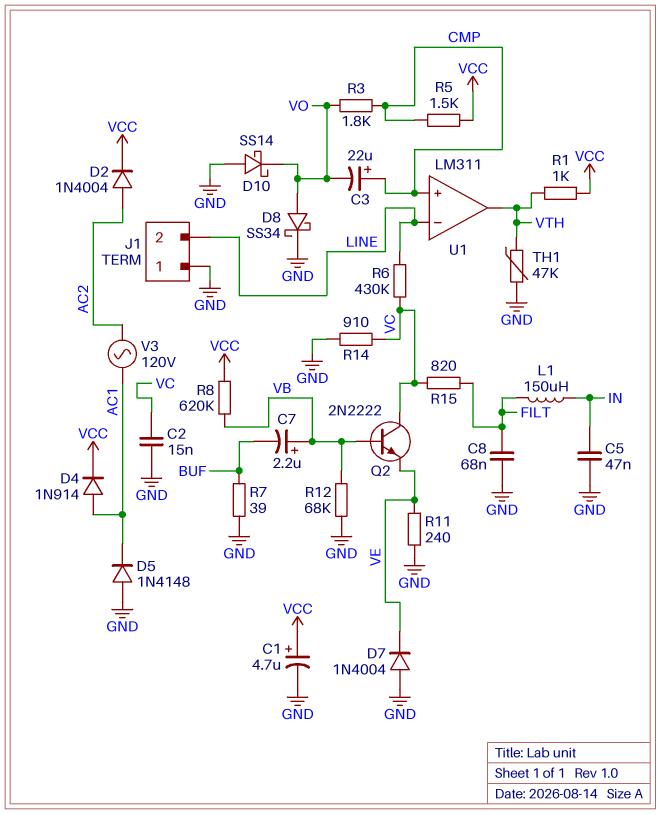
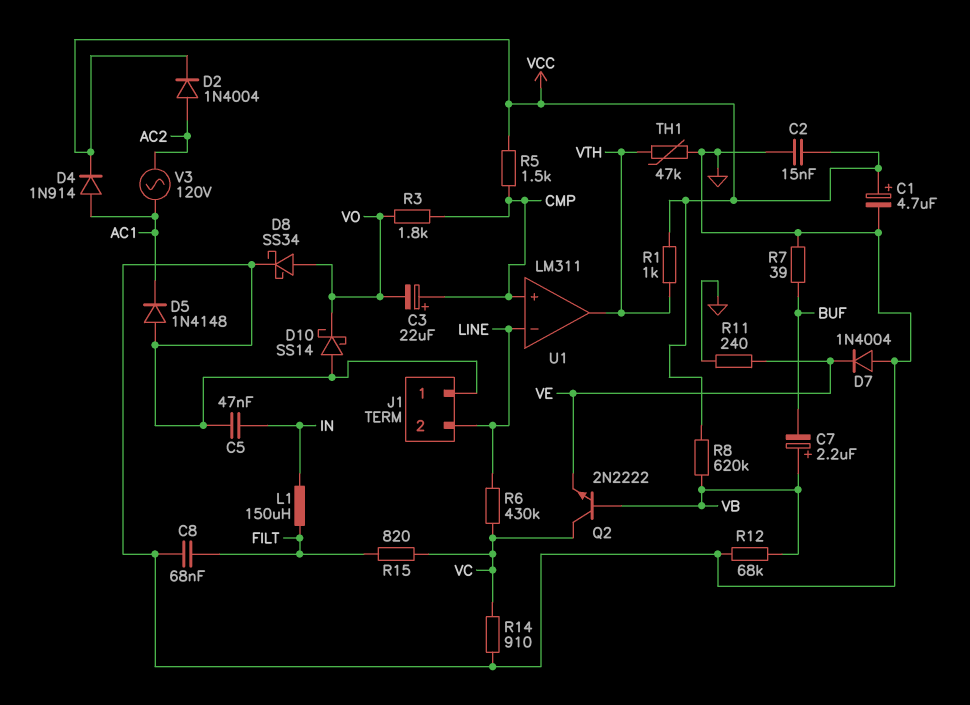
C2: 15nF (GND, VC) -> 15nF (GND, VCC)

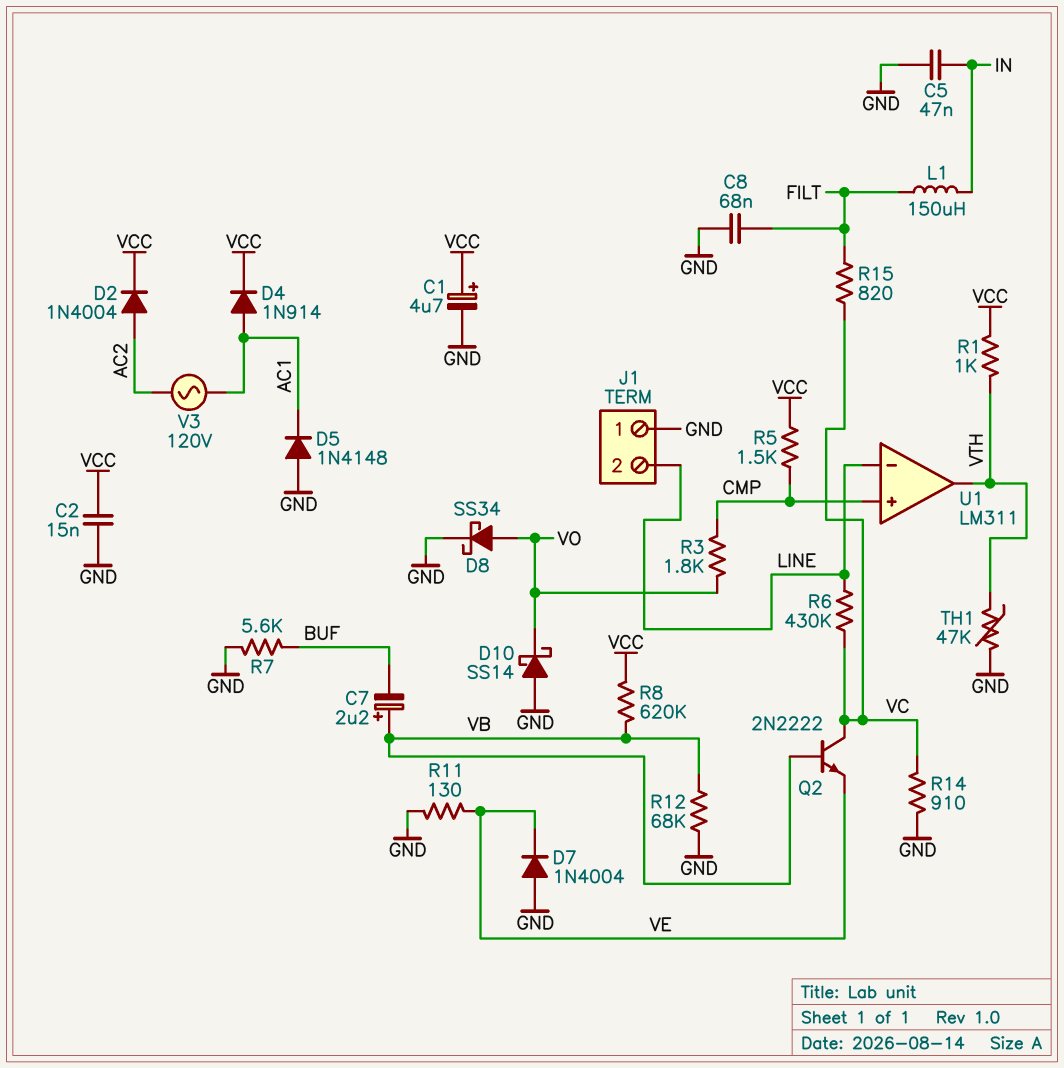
C3: 22uF (plus CMP, minus VO) -> none
R7: 39 (BUF, GND) -> 5.6k (BUF, GND)
R11: 240 (GND, VE) -> 130 (GND, VE)

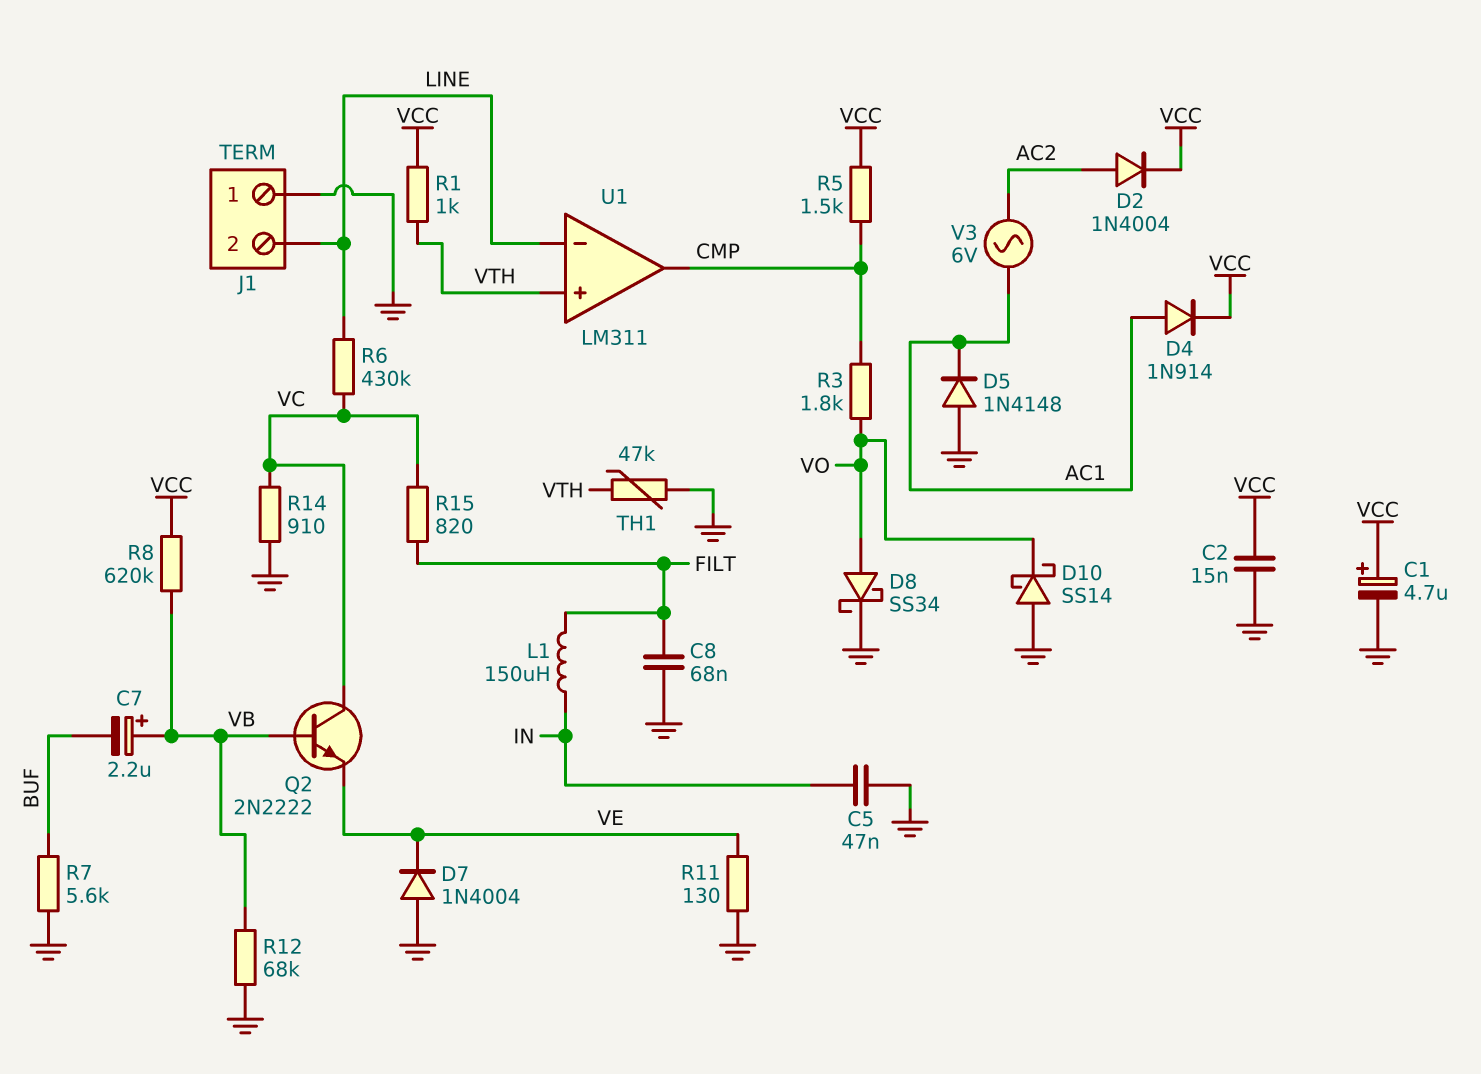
U1 pin in+: CMP -> VTH
U1 pin out: VTH -> CMP
V3: AC 120V (AC1, AC2) -> AC 6V (AC1, AC2)

